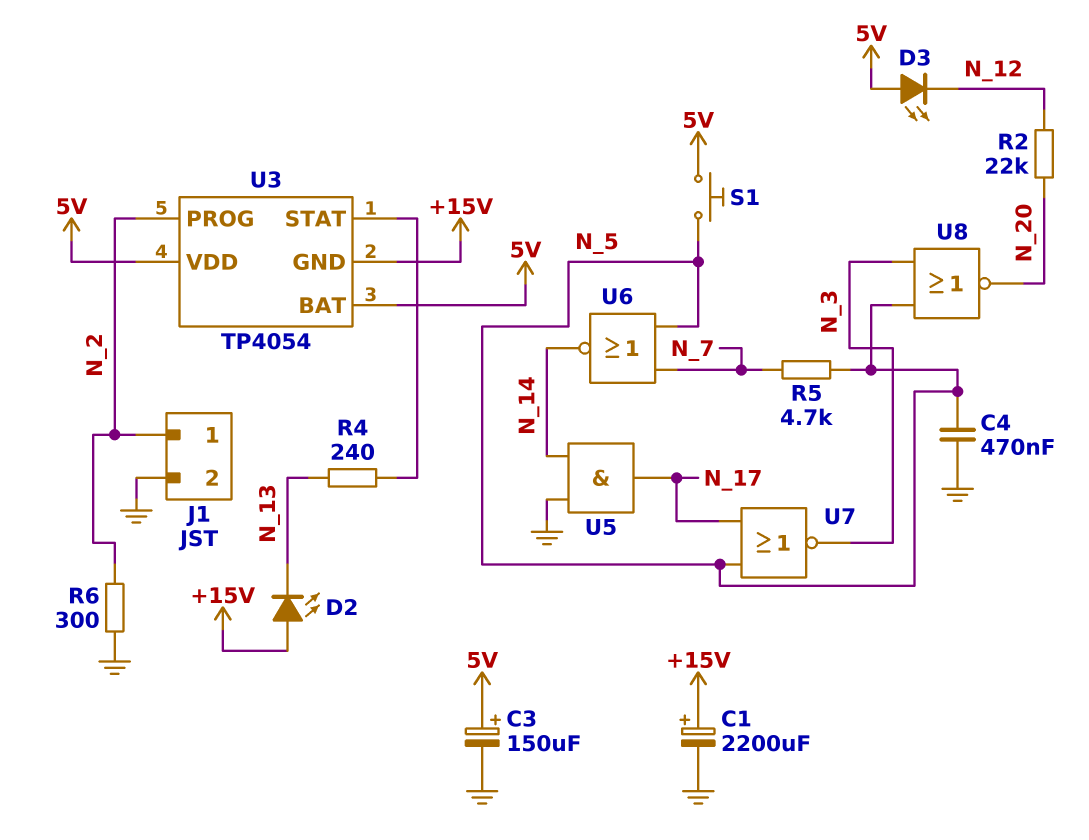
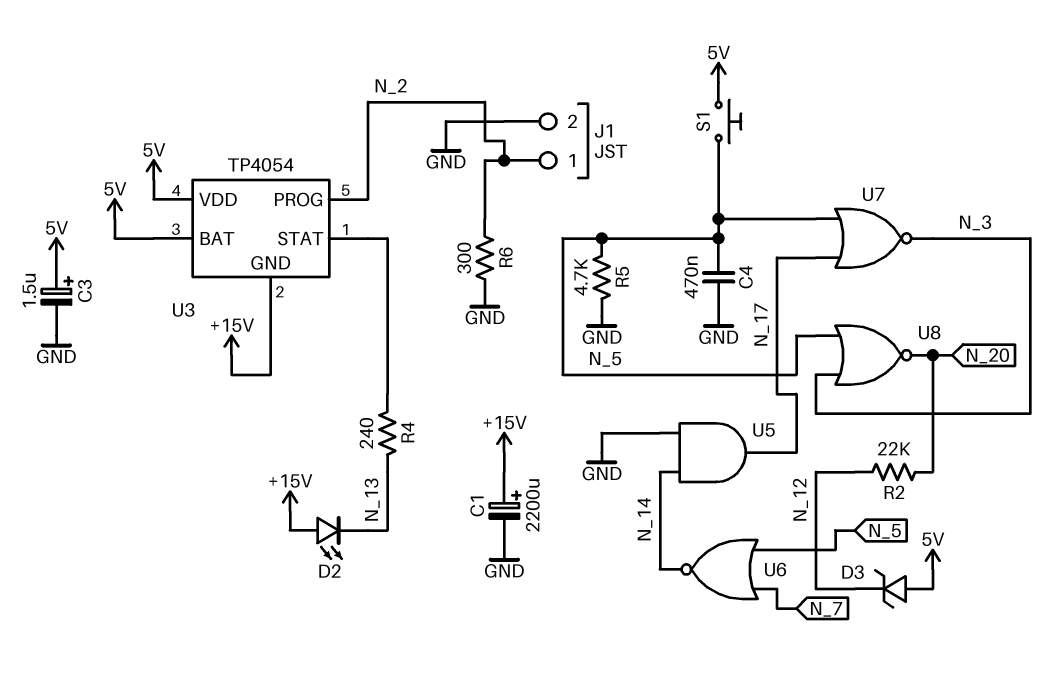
C3: 150uF (plus 5V, minus GND) -> 1.5uF (plus 5V, minus GND)
D3: LED (A 5V, K N_12) -> zener (A 5V, K N_12)
R5: 4.7k (N_5, N_7) -> 4.7k (GND, N_5)

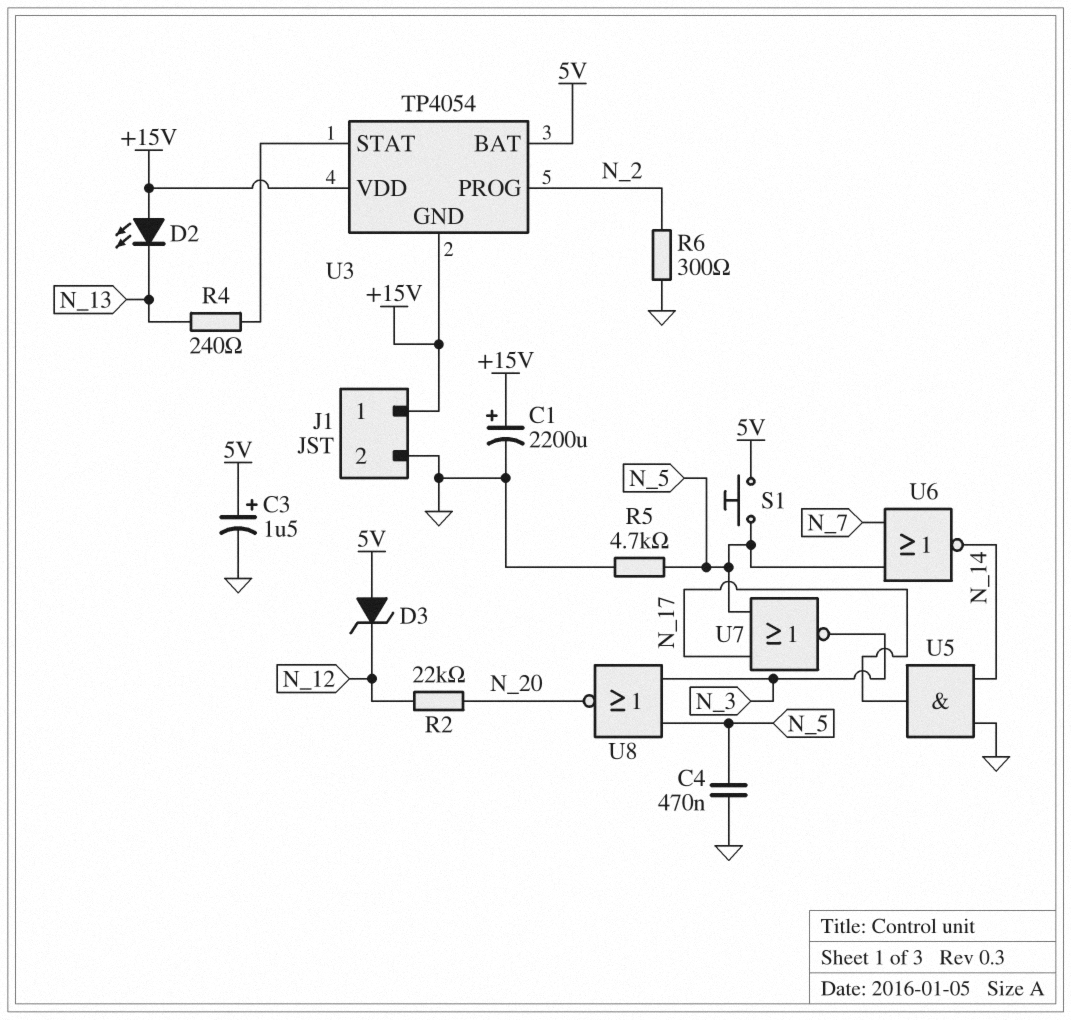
J1 pin 1: N_2 -> +15V
U3 pin VDD: 5V -> +15V

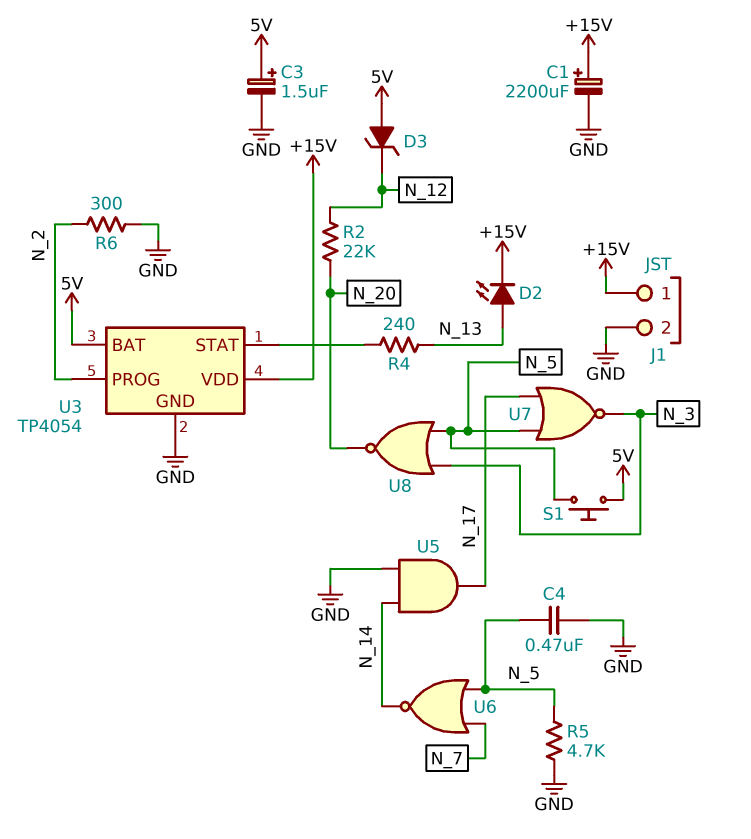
D2: LED (A +15V, K N_13) -> LED (A N_13, K +15V)
U3 pin GND: +15V -> GND

